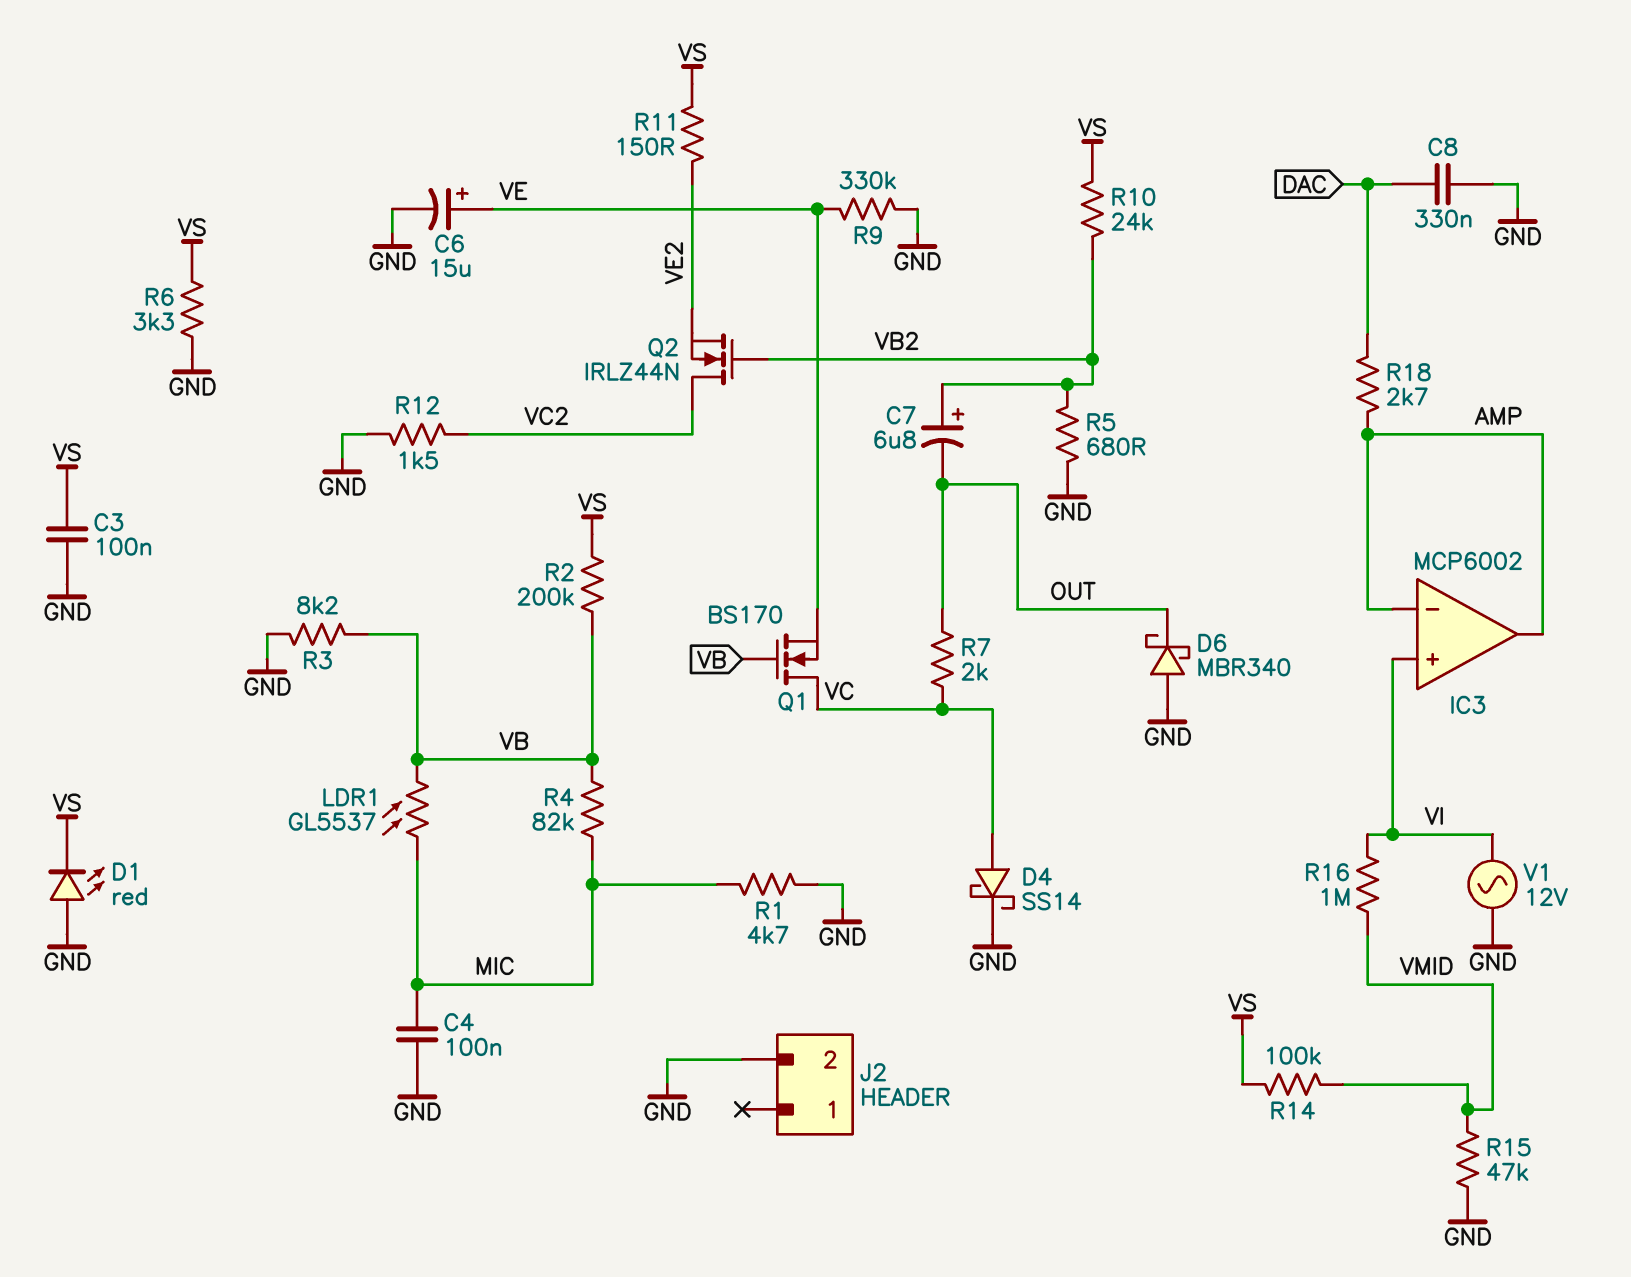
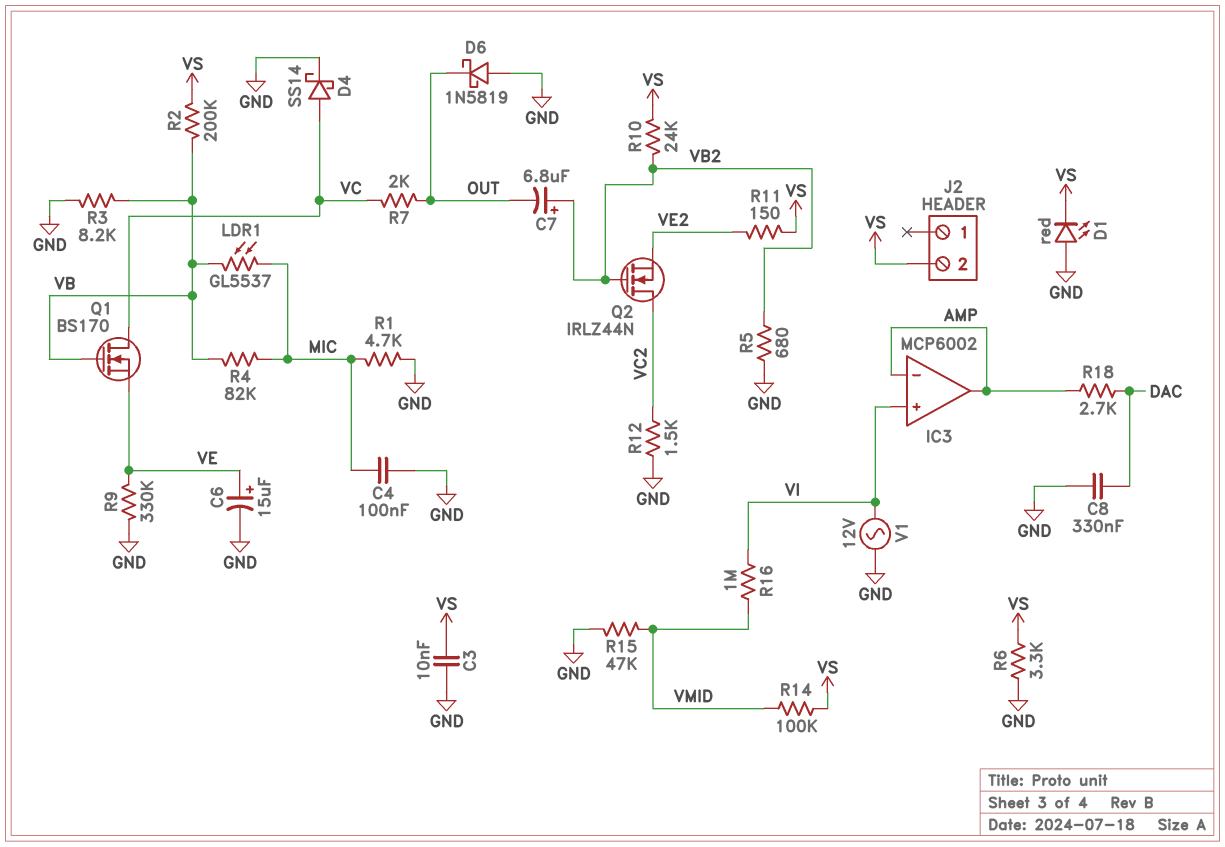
C3: 100nF (GND, VS) -> 10nF (GND, VS)
D6: schottky MBR340 (A GND, K OUT) -> schottky 1N5819 (A GND, K OUT)
J2 pin 2: GND -> VS

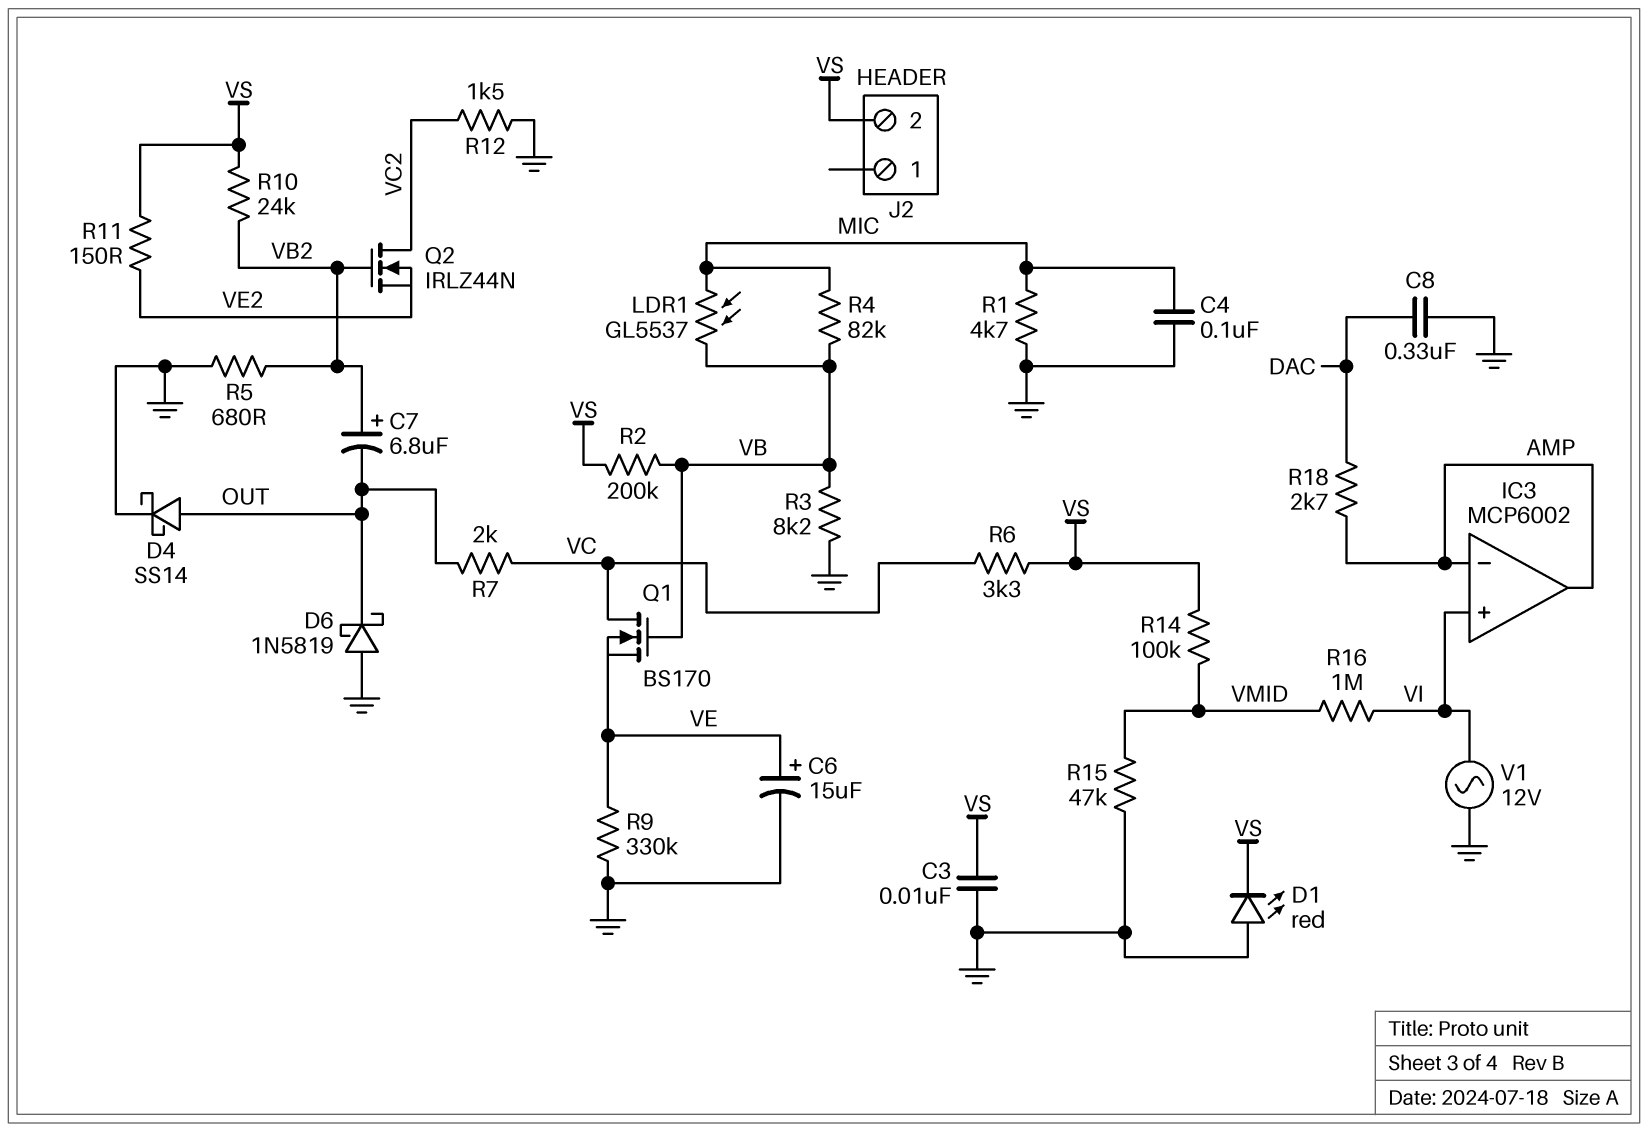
D4: schottky SS14 (A VC, K GND) -> schottky SS14 (A OUT, K GND)
R6: 3.3k (GND, VS) -> 3.3k (VC, VS)

